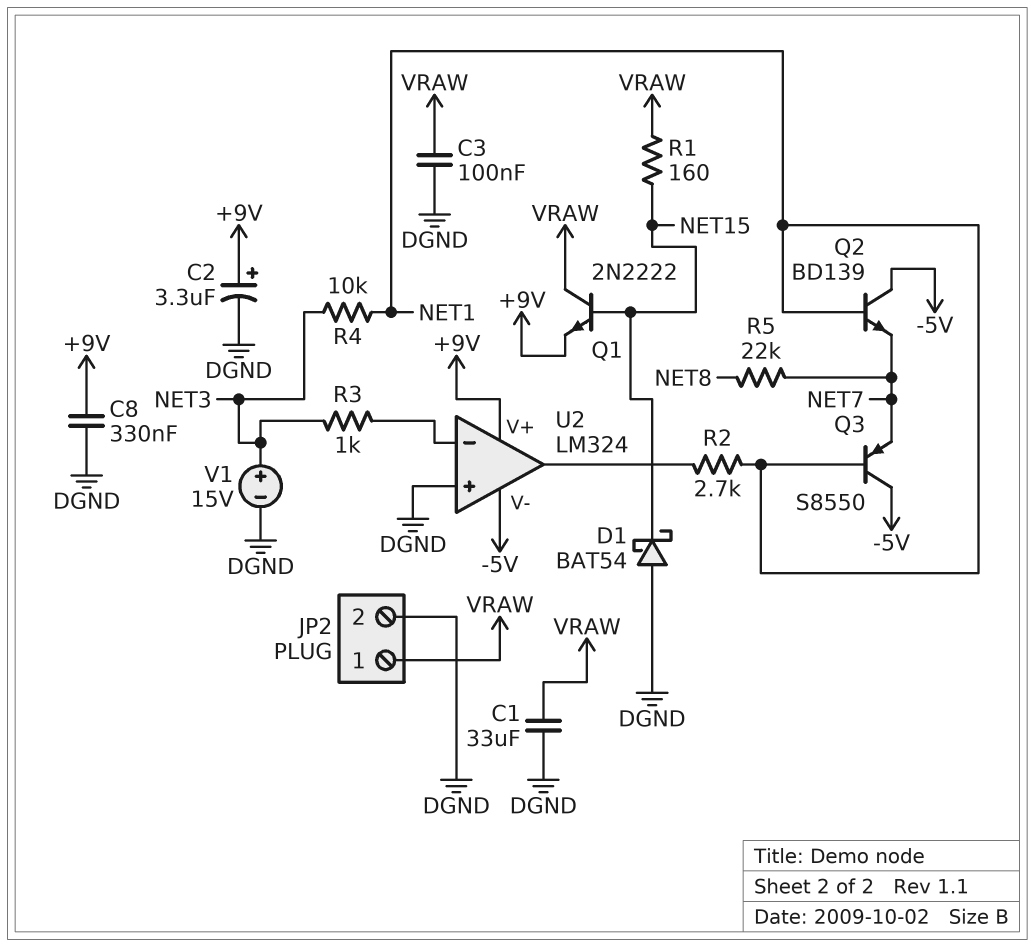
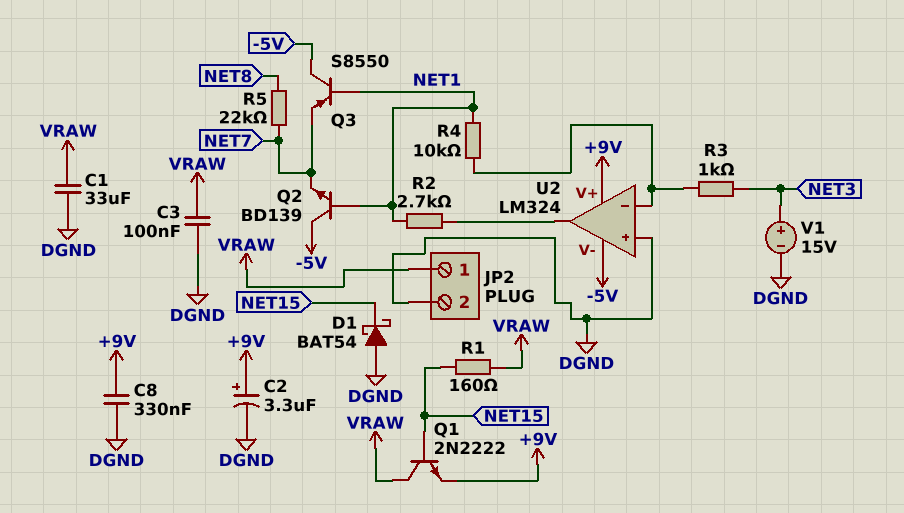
R4: 10k (NET1, NET3) -> 10k (NET1, U2/in-)

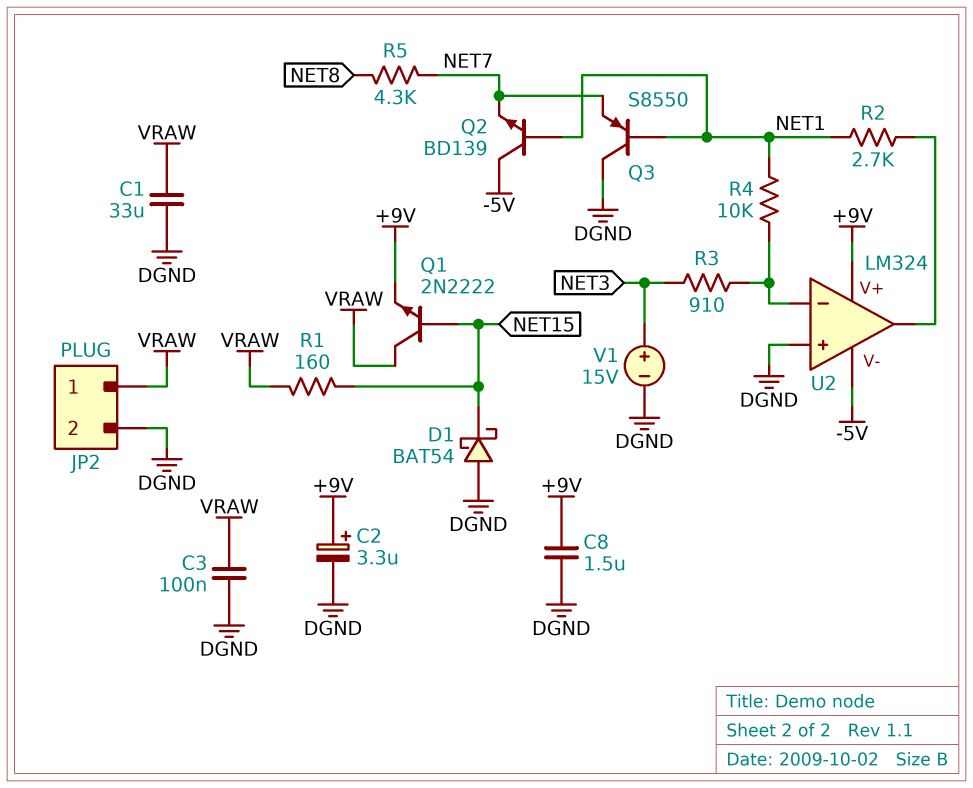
C8: 330nF (+9V, DGND) -> 1.5uF (+9V, DGND)
Q3: PNP S8550 (B NET1, C -5V, E NET7) -> PNP S8550 (B NET1, C DGND, E NET7)
R3: 1k (NET3, U2/in-) -> 910 (NET3, U2/in-)
R5: 22k (NET7, NET8) -> 4.3k (NET7, NET8)

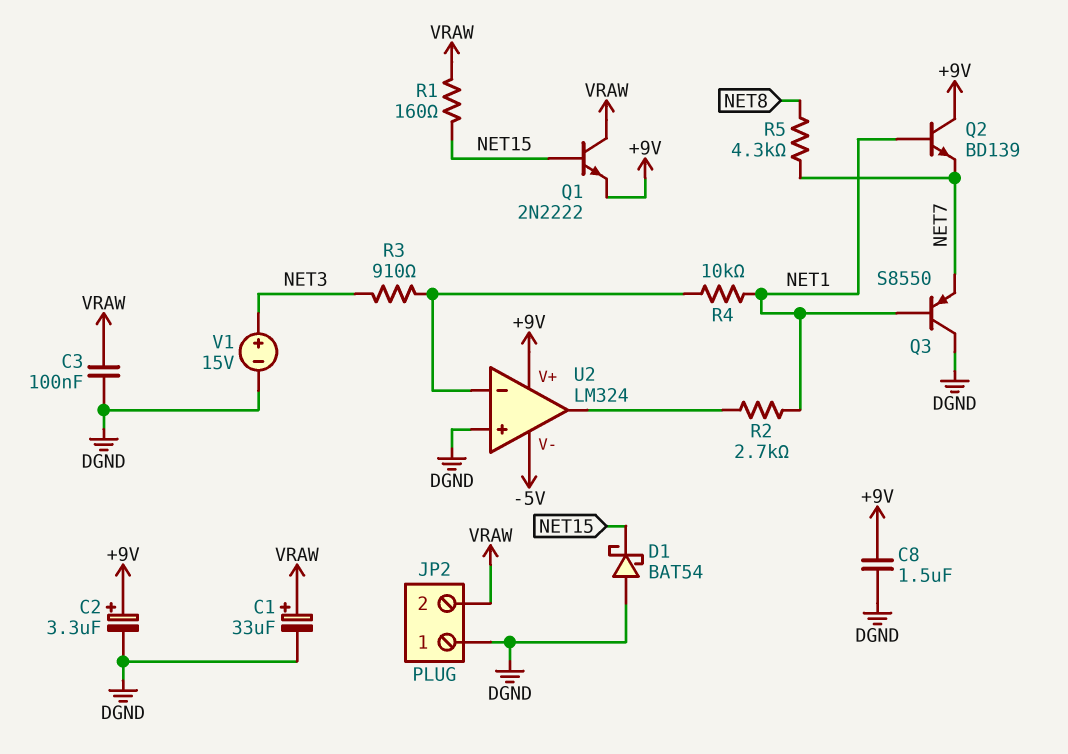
C1: 33uF (DGND, VRAW) -> 33uF (plus VRAW, minus DGND)
JP2 pin 1: VRAW -> DGND
JP2 pin 2: DGND -> VRAW
Q2: NPN BD139 (B NET1, C -5V, E NET7) -> NPN BD139 (B NET1, C +9V, E NET7)

